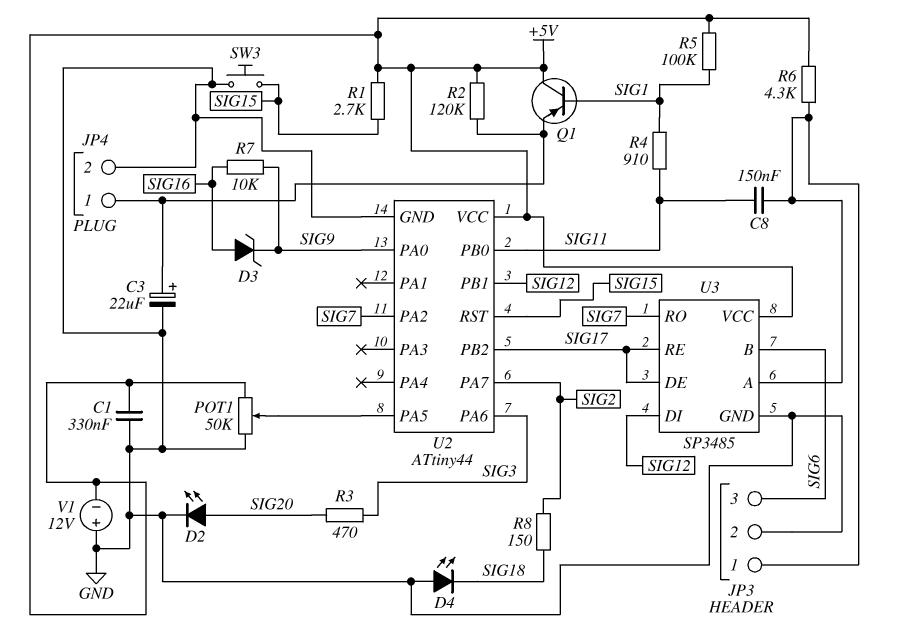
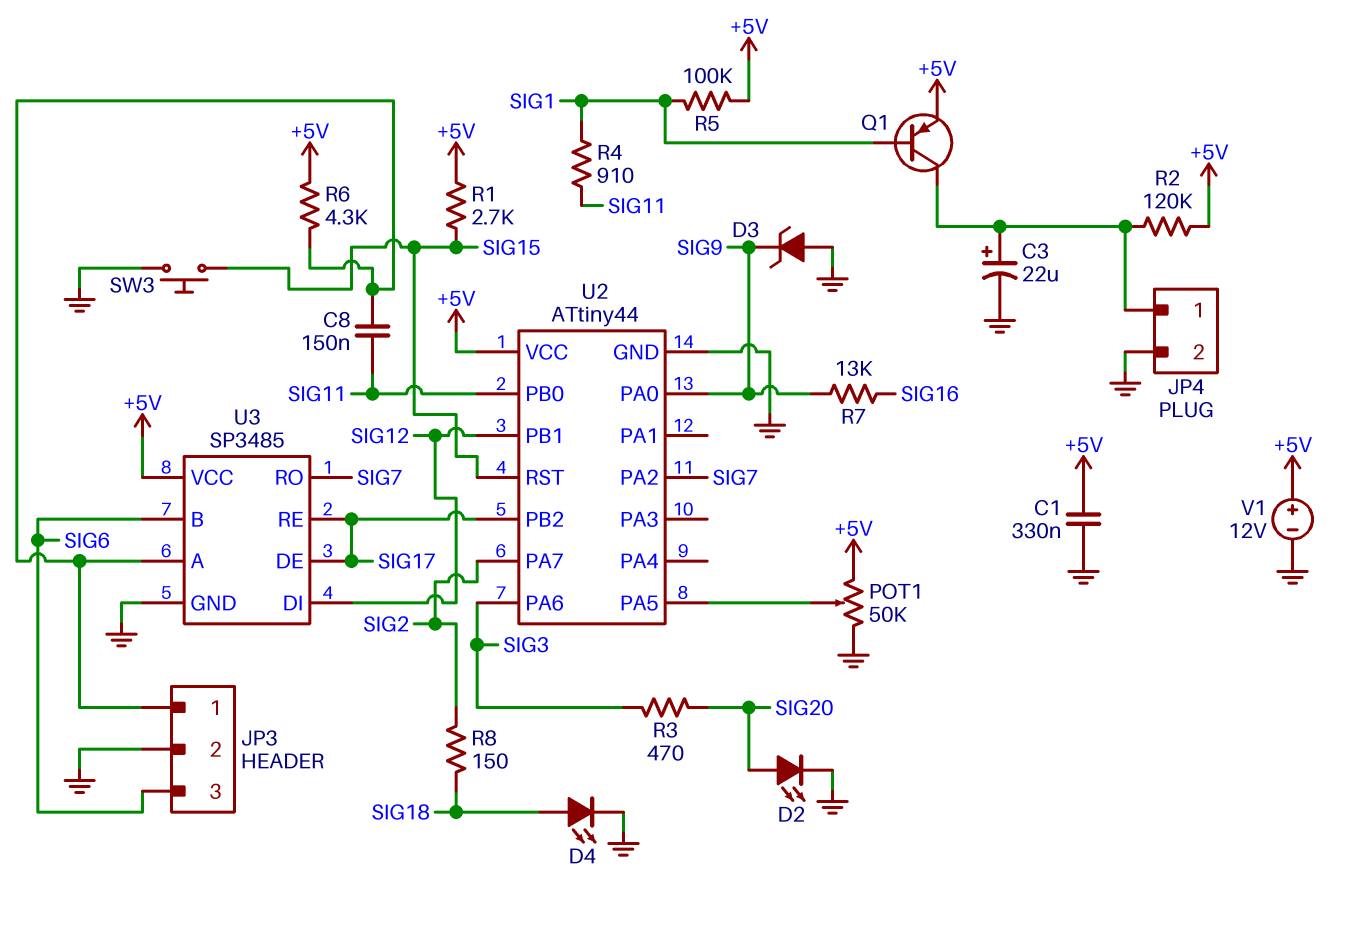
D3: zener (A SIG16, K SIG9) -> zener (A GND, K SIG9)
D4: LED (A GND, K SIG18) -> LED (A SIG18, K GND)
Q1: PNP (B SIG1, C +5V, E JP4/1) -> PNP (B SIG1, C JP4/1, E +5V)
R7: 10k (SIG9, SIG16) -> 13k (SIG9, SIG16)
V1: 12V (plus GND, minus +5V) -> 12V (plus +5V, minus GND)

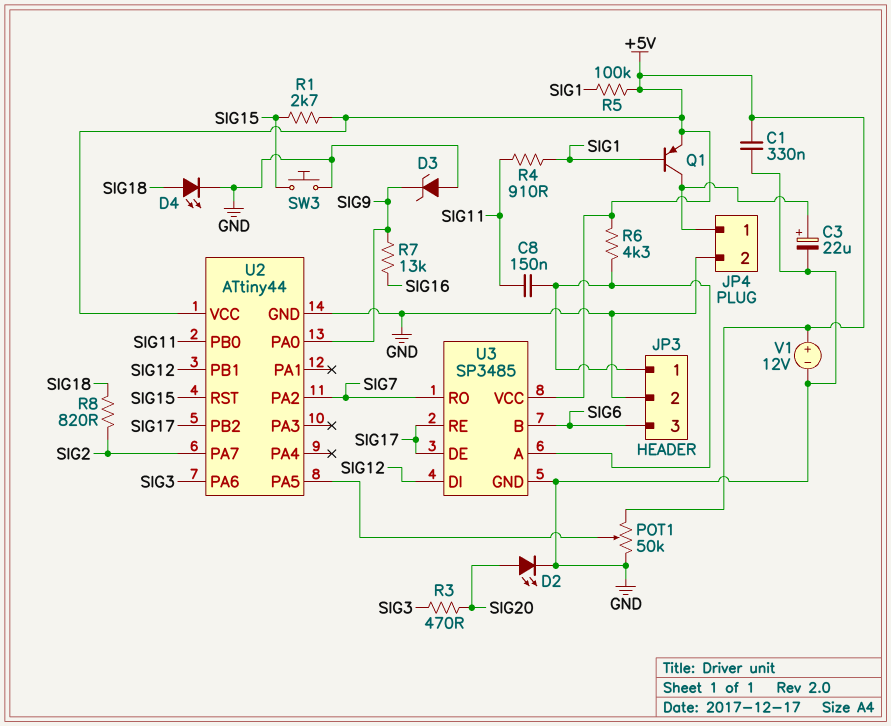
R2: 120k (+5V, JP4/1) -> none
R8: 150 (SIG2, SIG18) -> 820 (SIG2, SIG18)

